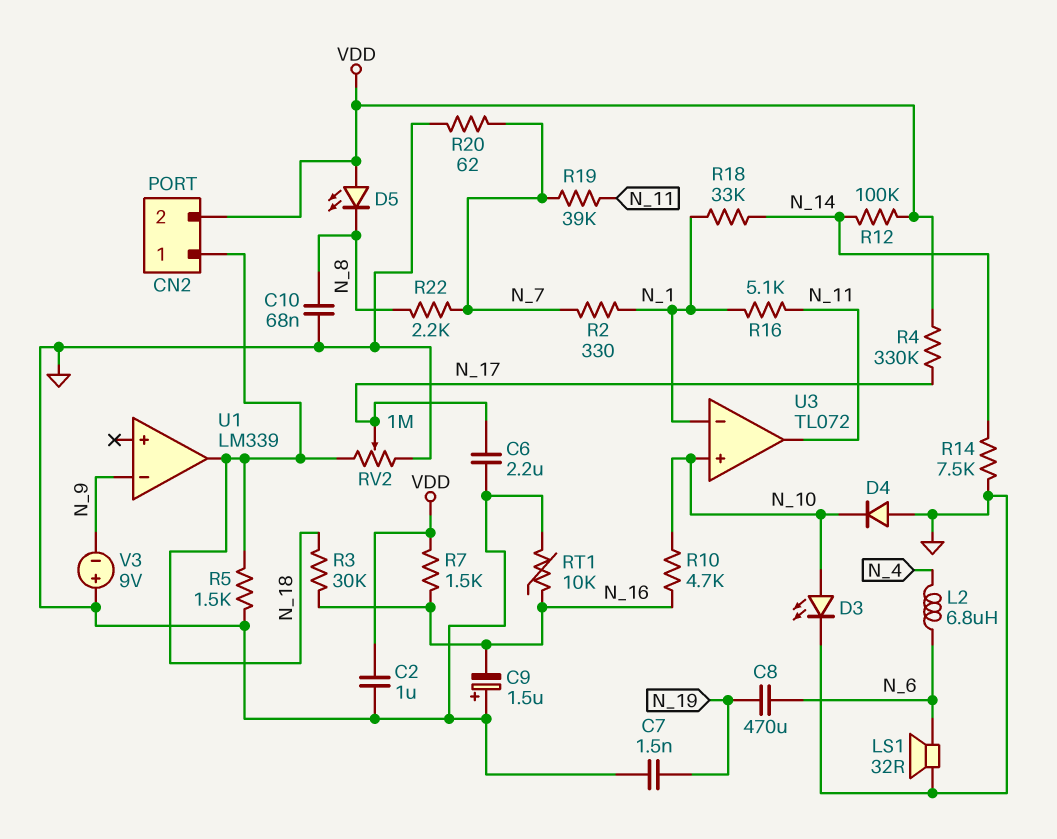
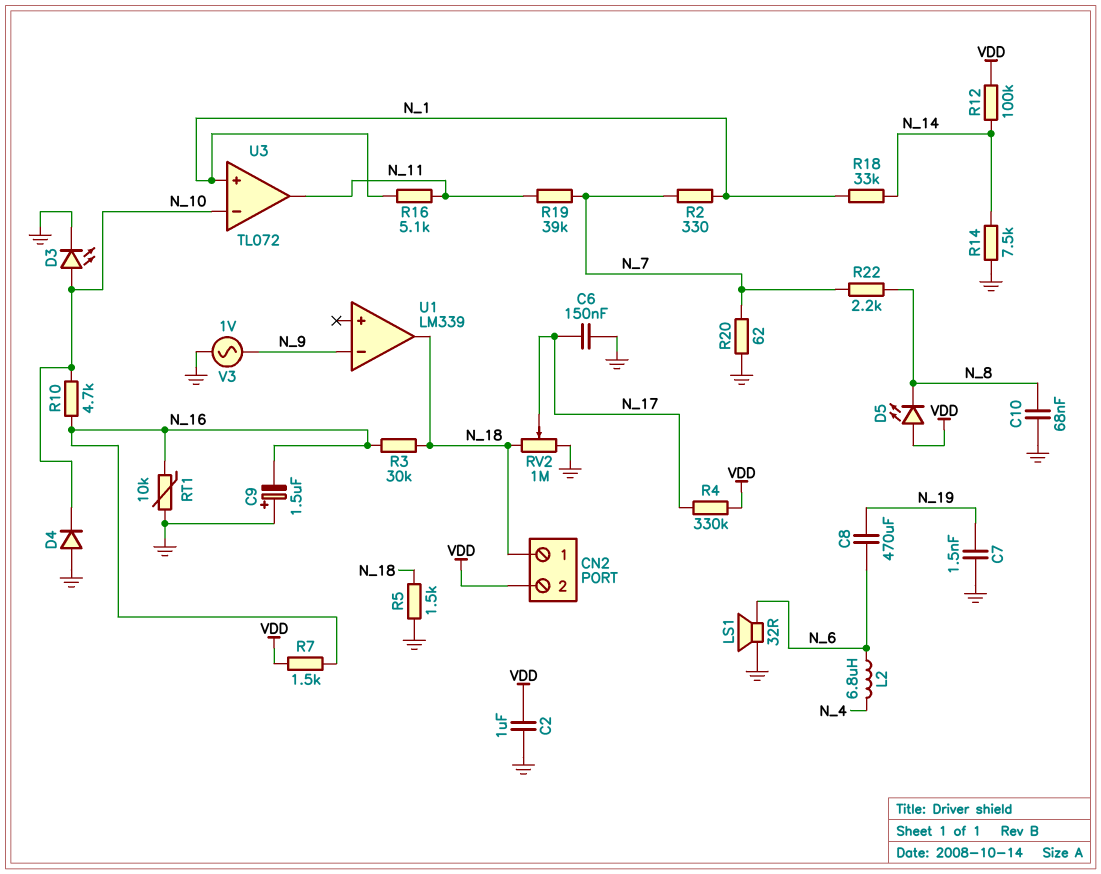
C6: 2.2uF (GND, N_17) -> 150nF (GND, N_17)
U3 pin in+: N_10 -> N_1
U3 pin in-: N_1 -> N_10
V3: 9V (plus GND, minus N_9) -> AC 1V (GND, N_9)

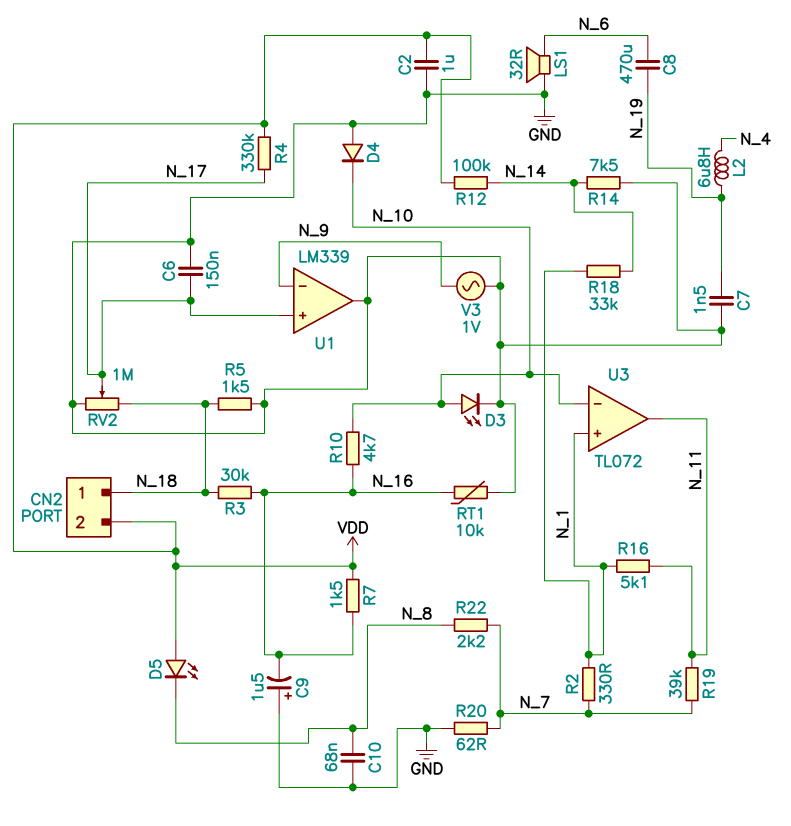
L2: 6.8uH (N_4, N_6) -> 6.8uH (N_4, N_19)
U1 pin in+: none -> N_17
U1 pin out: N_18 -> GND

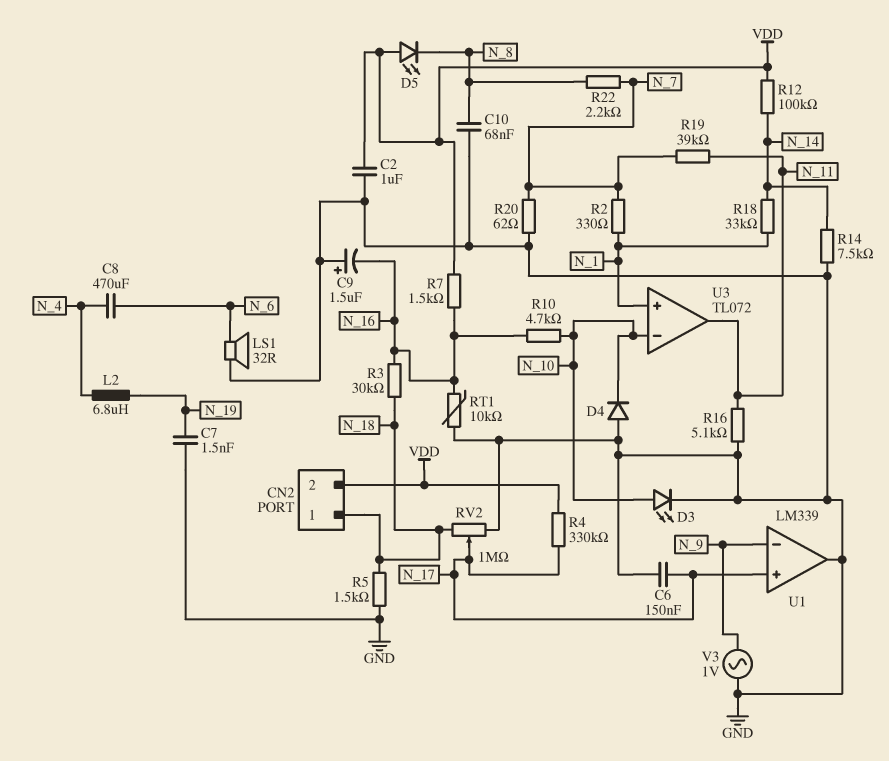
C8: 470uF (N_6, N_19) -> 470uF (N_4, N_6)
R16: 5.1k (N_1, N_11) -> 5.1k (GND, N_11)

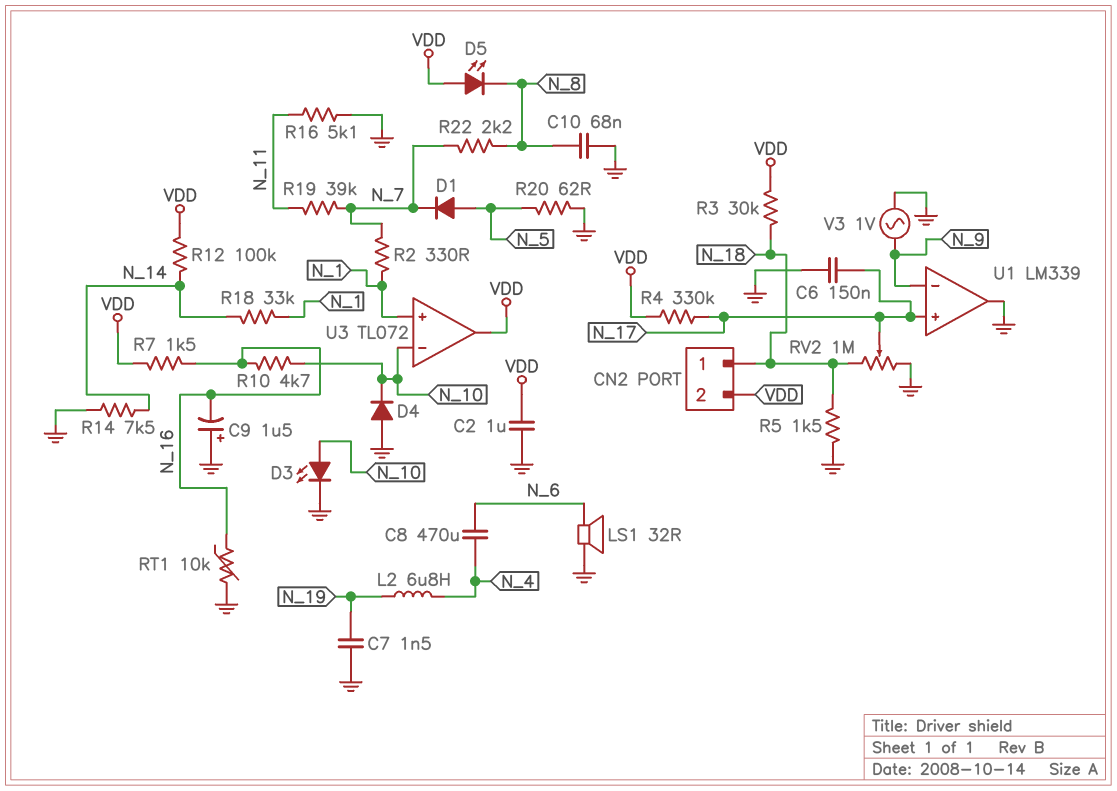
D1: none -> diode (A N_5, K N_7)
R3: 30k (N_16, N_18) -> 30k (N_18, VDD)
R20: 62 (GND, N_7) -> 62 (GND, N_5)
U3 pin out: N_11 -> VDD

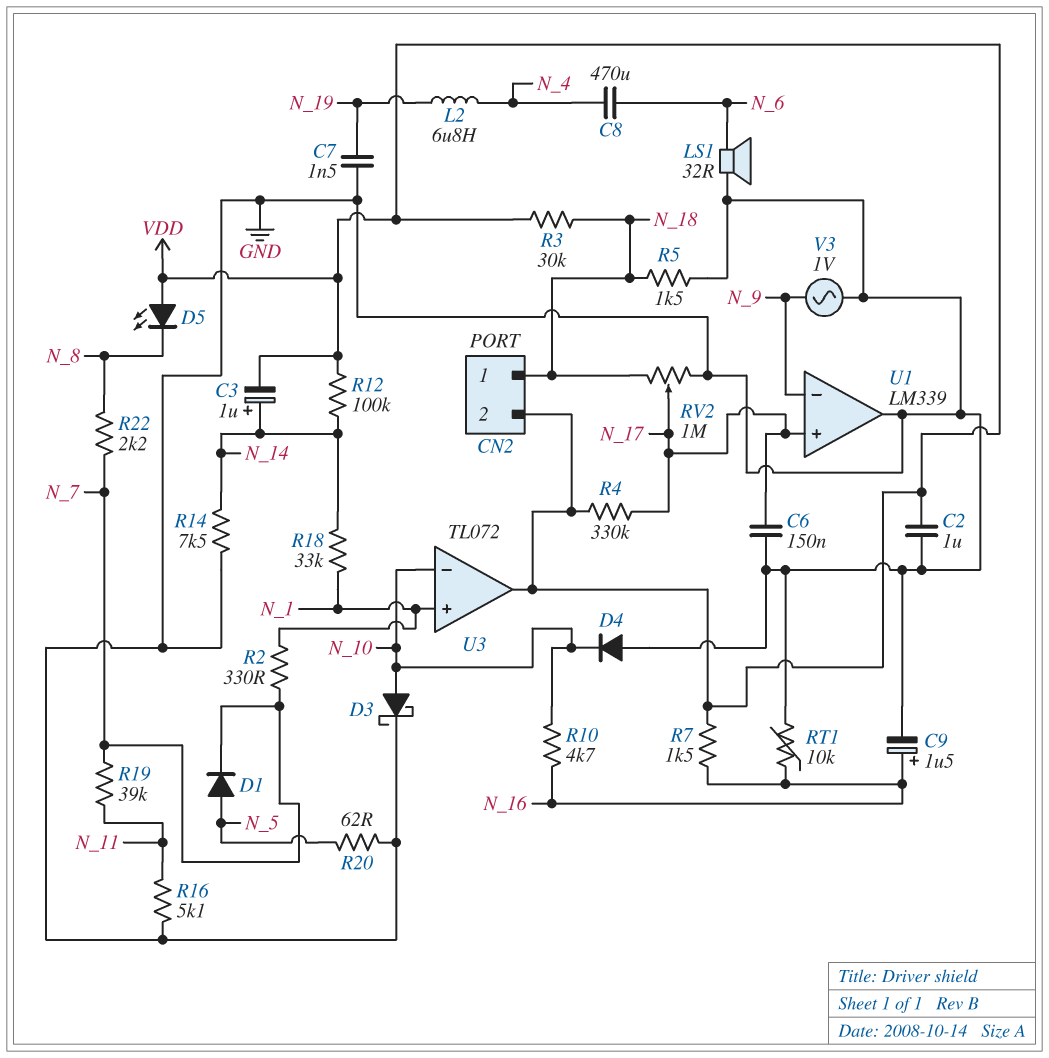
C3: none -> 1uF (plus N_14, minus VDD)
C9: 1.5uF (plus GND, minus N_16) -> 1.5uF (plus N_16, minus GND)
C10: 68nF (GND, N_8) -> none
D3: LED (A N_10, K GND) -> schottky (A N_10, K GND)

